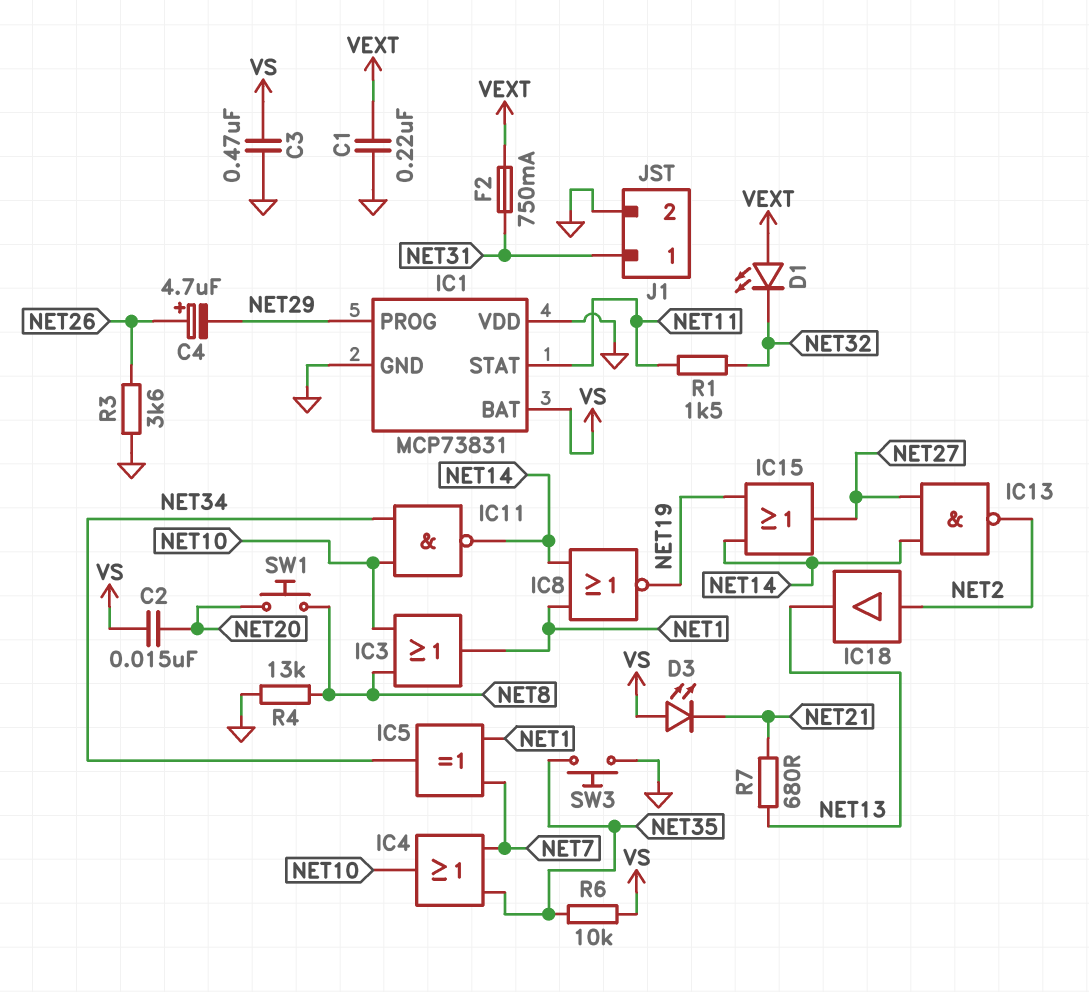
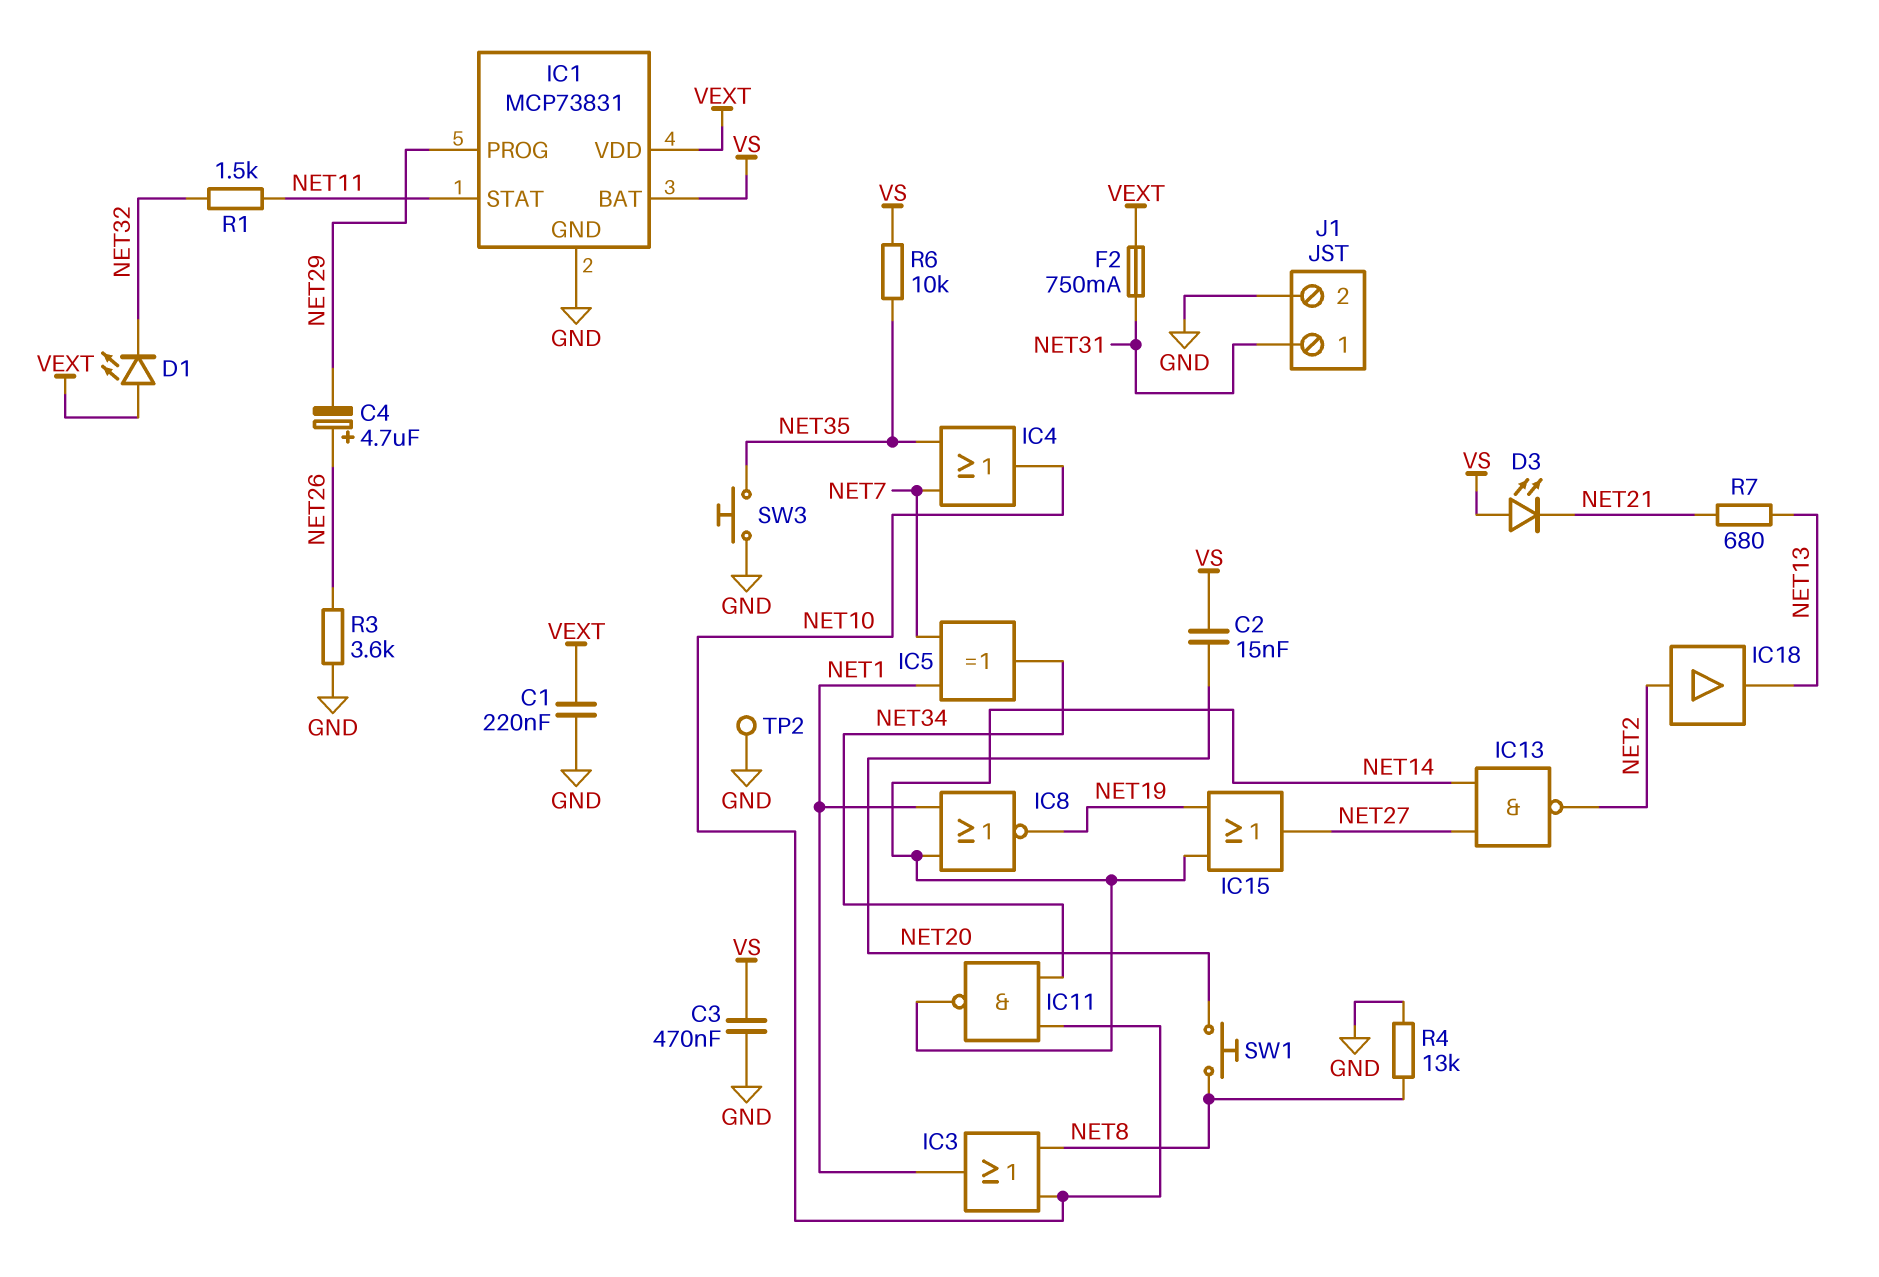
IC1 pin VDD: GND -> VEXT
TP2: none -> test point (GND)

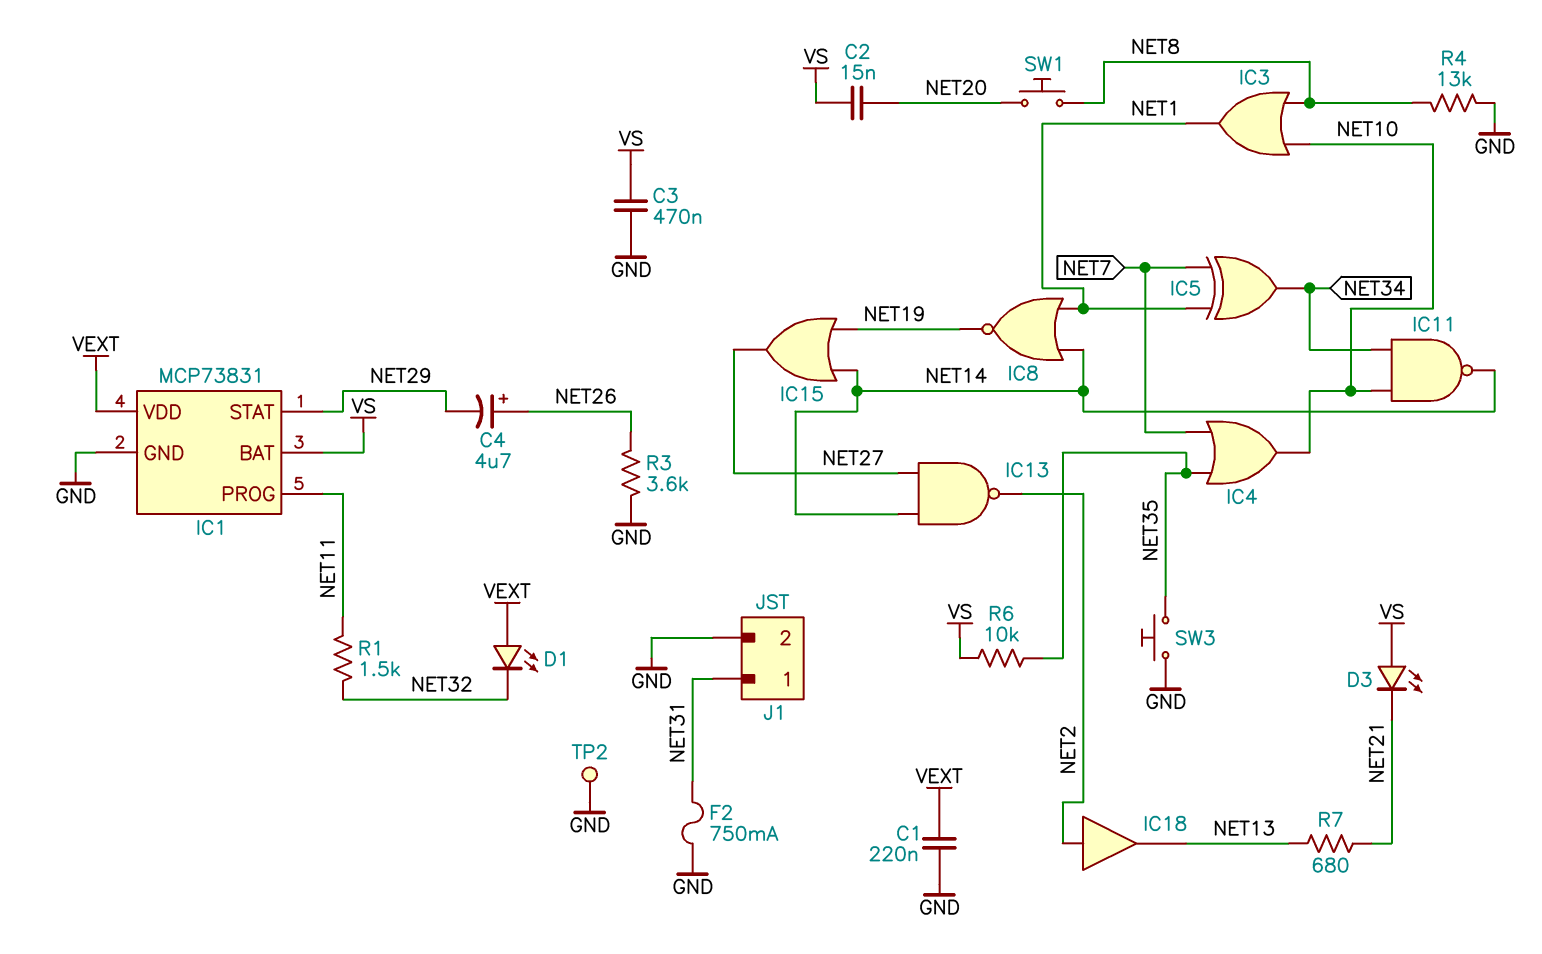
F2: 750mA (NET31, VEXT) -> 750mA (GND, NET31)
IC1 pin PROG: NET29 -> NET11
IC1 pin STAT: NET11 -> NET29

